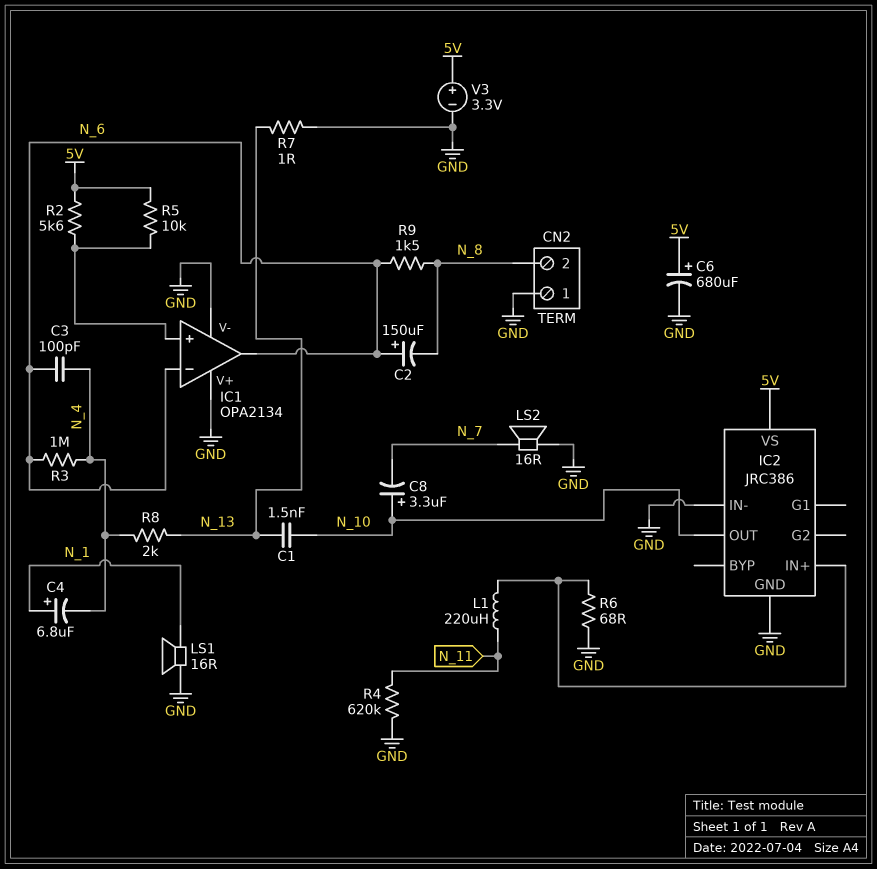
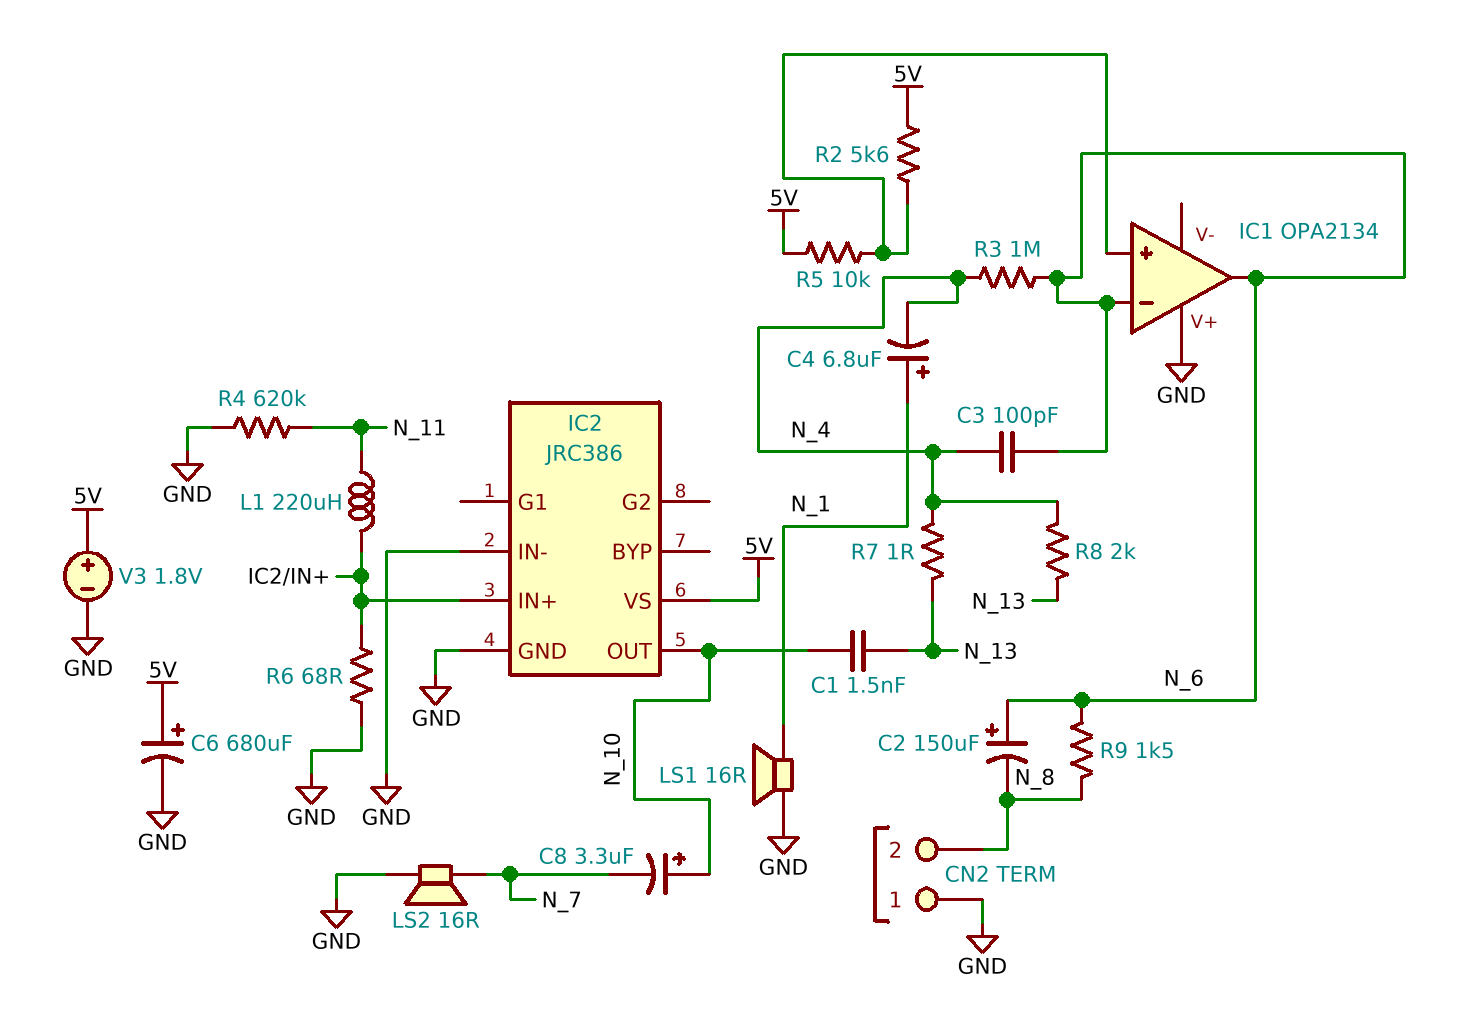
IC1 pin V-: GND -> none
R7: 1 (GND, N_13) -> 1 (N_4, N_13)
V3: 3.3V (plus 5V, minus GND) -> 1.8V (plus 5V, minus GND)

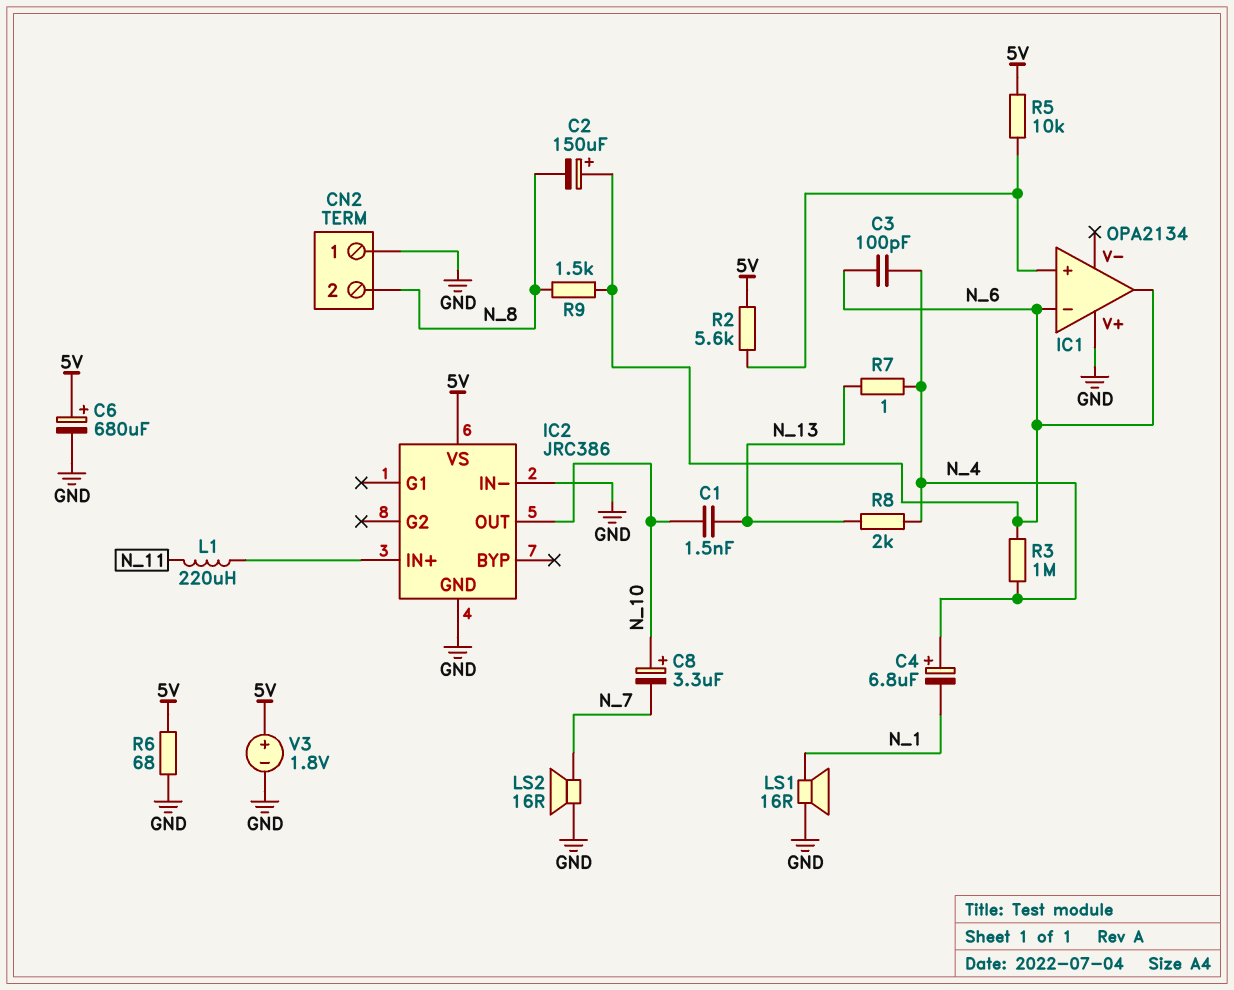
C4: 6.8uF (plus N_1, minus N_4) -> 6.8uF (plus N_4, minus N_1)
R4: 620k (GND, N_11) -> none
R6: 68 (GND, IC2/IN+) -> 68 (5V, GND)

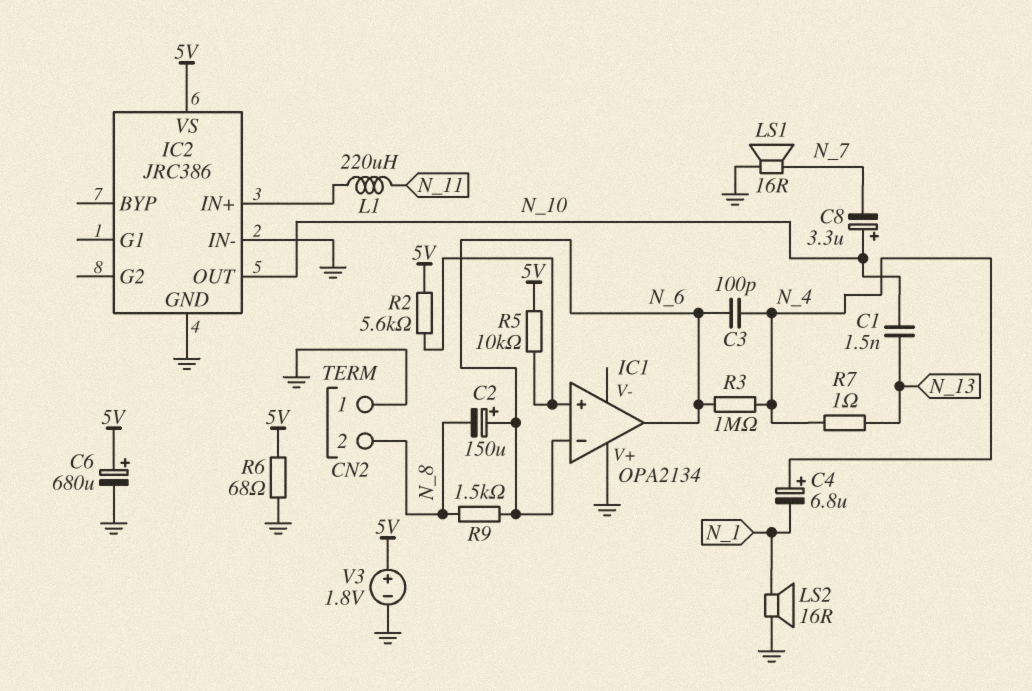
LS1: speaker 16R (GND, N_1) -> speaker 16R (GND, N_7)
LS2: speaker 16R (GND, N_7) -> speaker 16R (GND, N_1)
R8: 2k (N_4, N_13) -> none

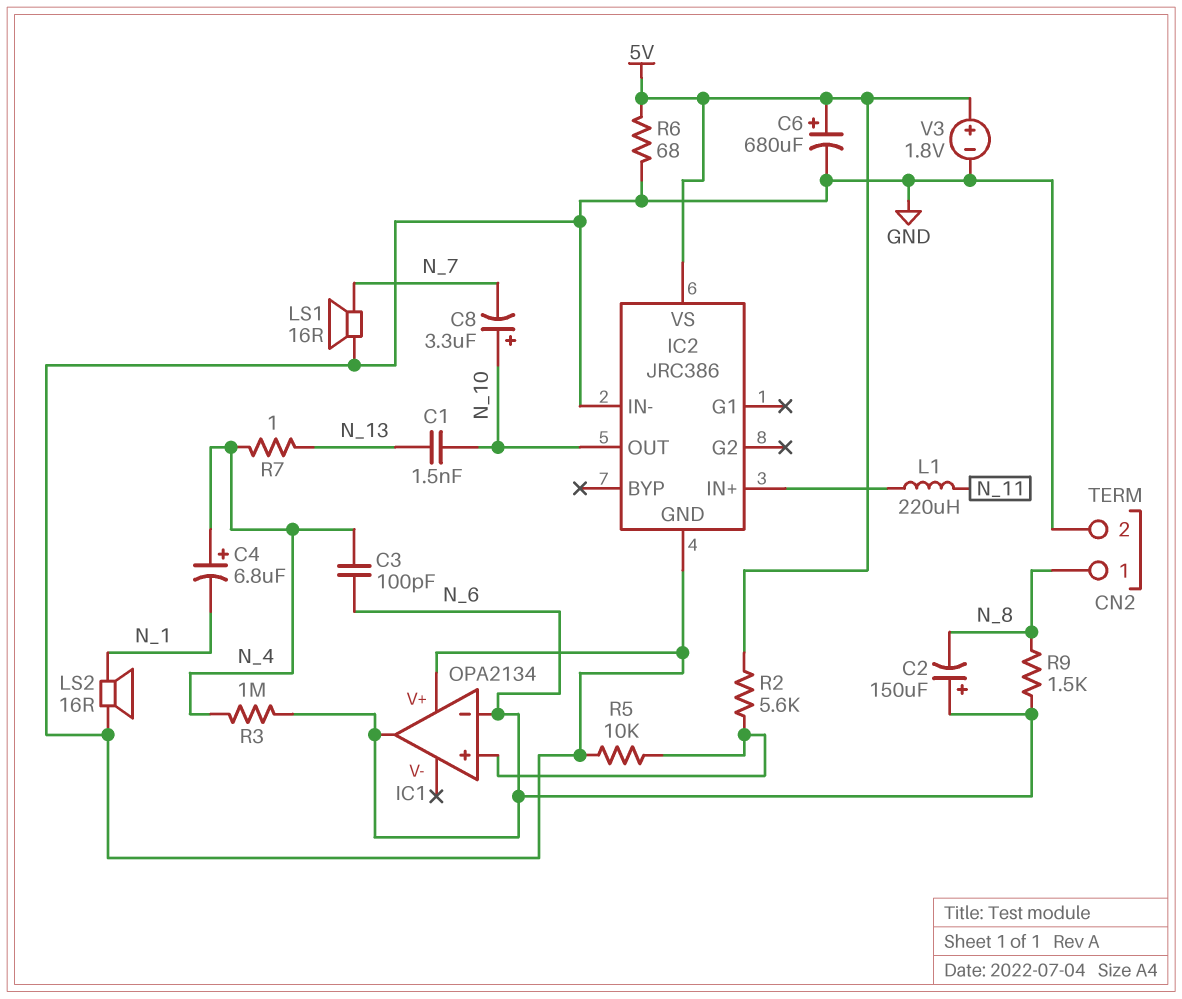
CN2 pin 1: GND -> N_8
CN2 pin 2: N_8 -> GND
R5: 10k (5V, IC1/in+) -> 10k (GND, IC1/in+)

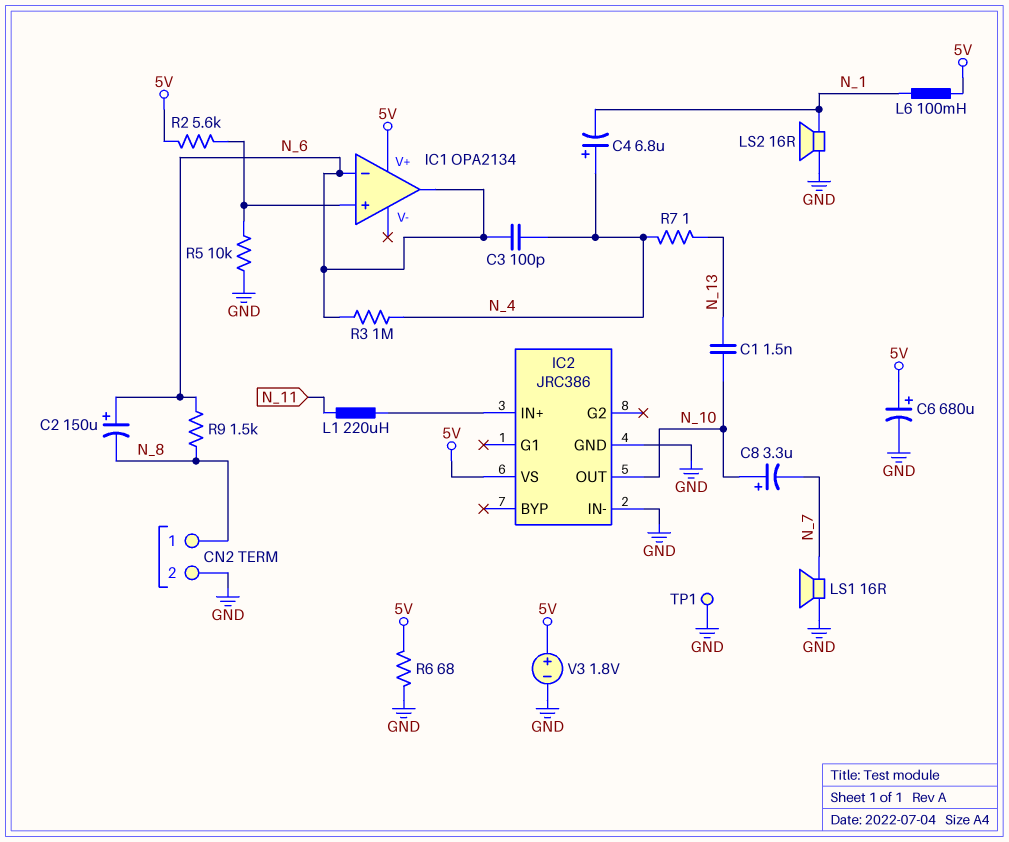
IC1 pin V+: GND -> 5V
L6: none -> 100mH (5V, N_1)
TP1: none -> test point (GND)

